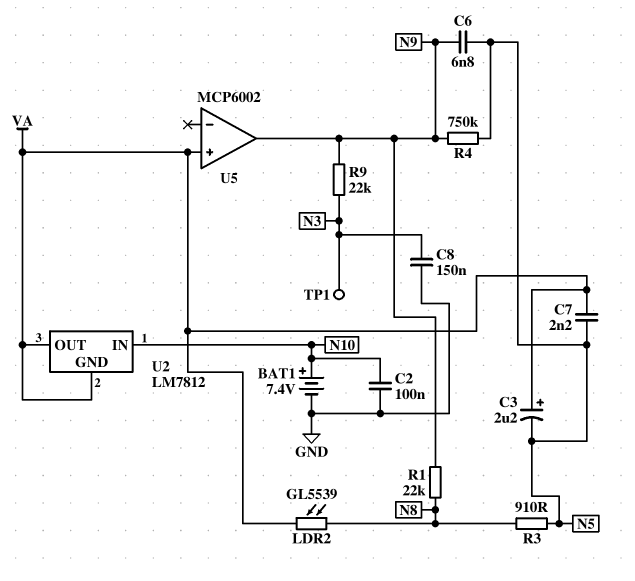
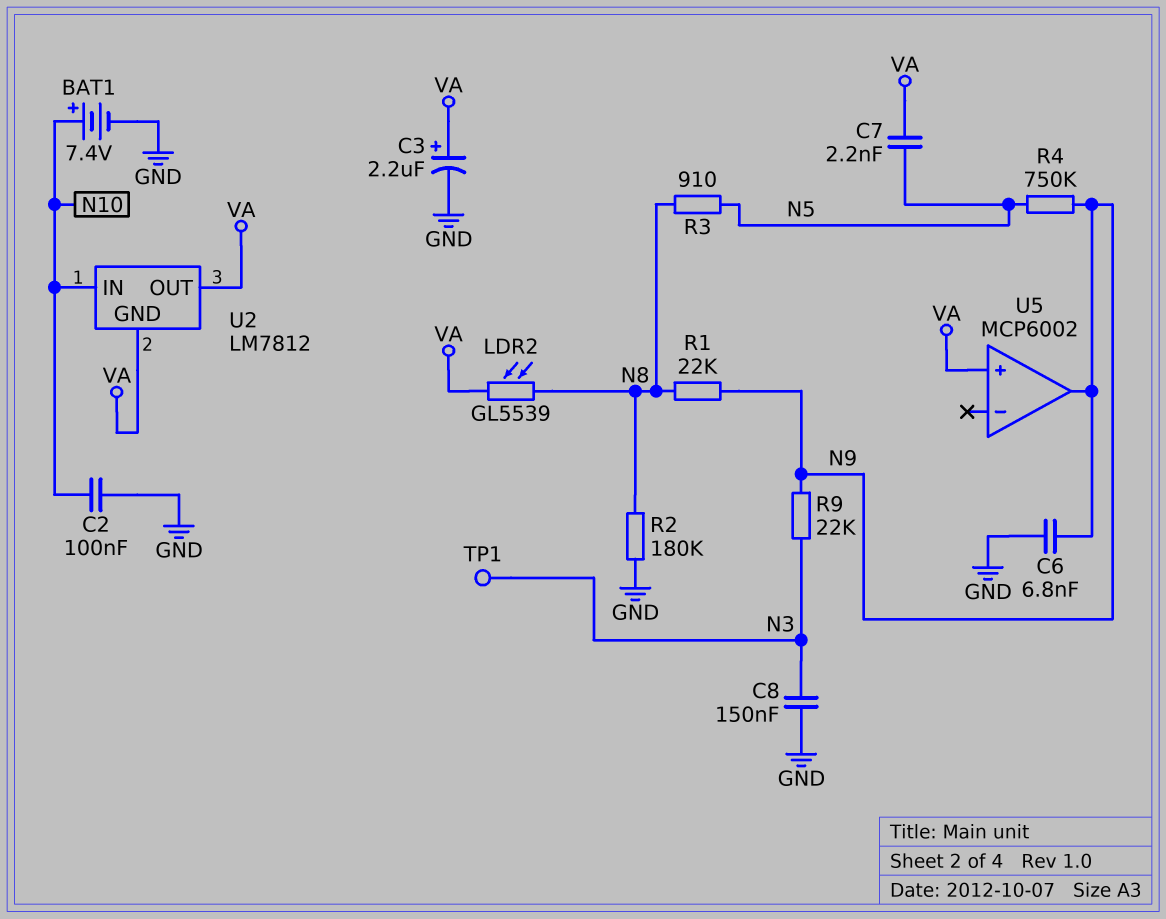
C3: 2.2uF (plus VA, minus N5) -> 2.2uF (plus VA, minus GND)
C6: 6.8nF (N5, N9) -> 6.8nF (GND, N9)
R2: none -> 180k (GND, N8)

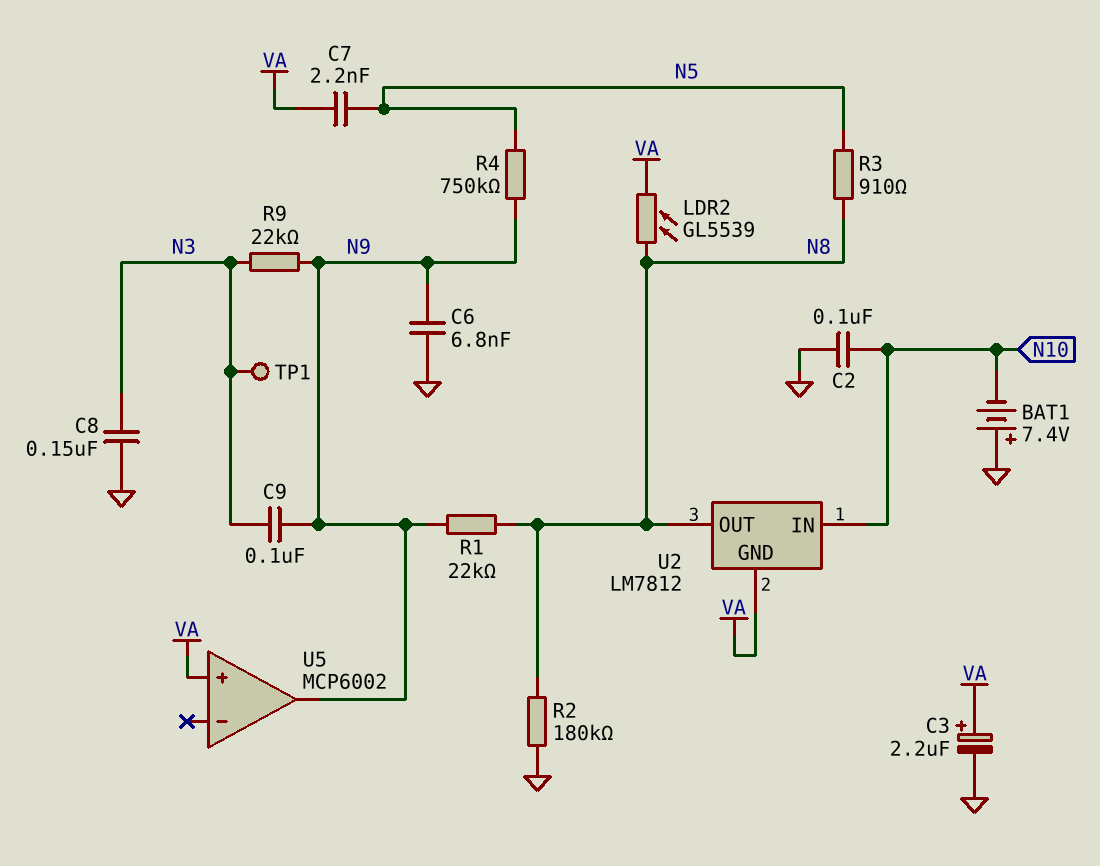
BAT1: 7.4V (plus N10, minus GND) -> 7.4V (plus GND, minus N10)
C9: none -> 100nF (N3, N9)
U2 pin OUT: VA -> N8

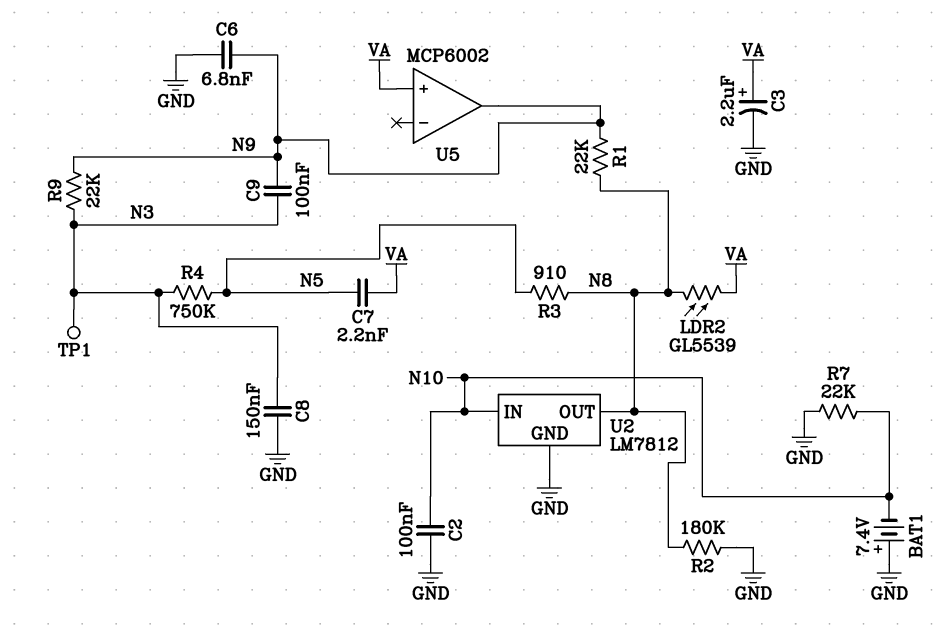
R4: 750k (N5, N9) -> 750k (N3, N5)
R7: none -> 22k (GND, N10)
U2 pin GND: VA -> GND

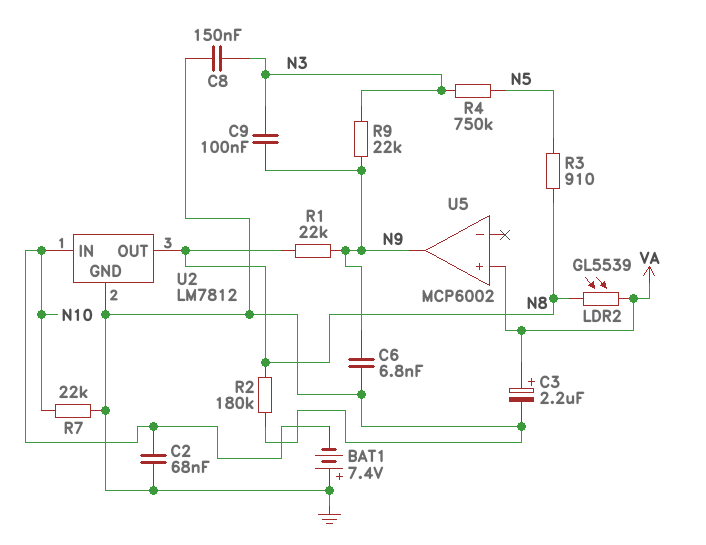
C2: 100nF (GND, N10) -> 68nF (GND, N10)
C7: 2.2nF (N5, VA) -> none
TP1: test point (N3) -> none

